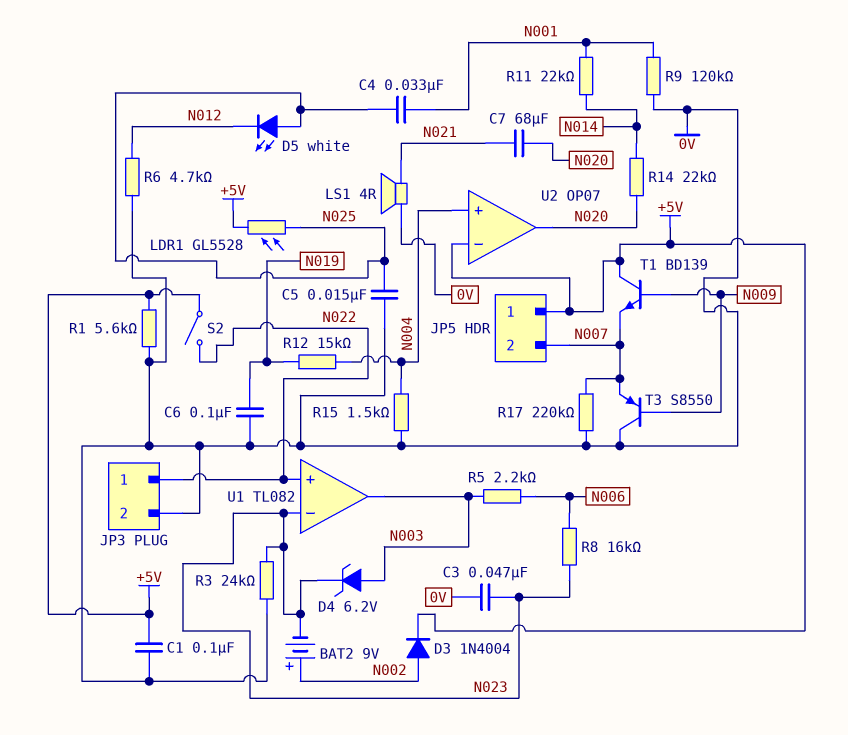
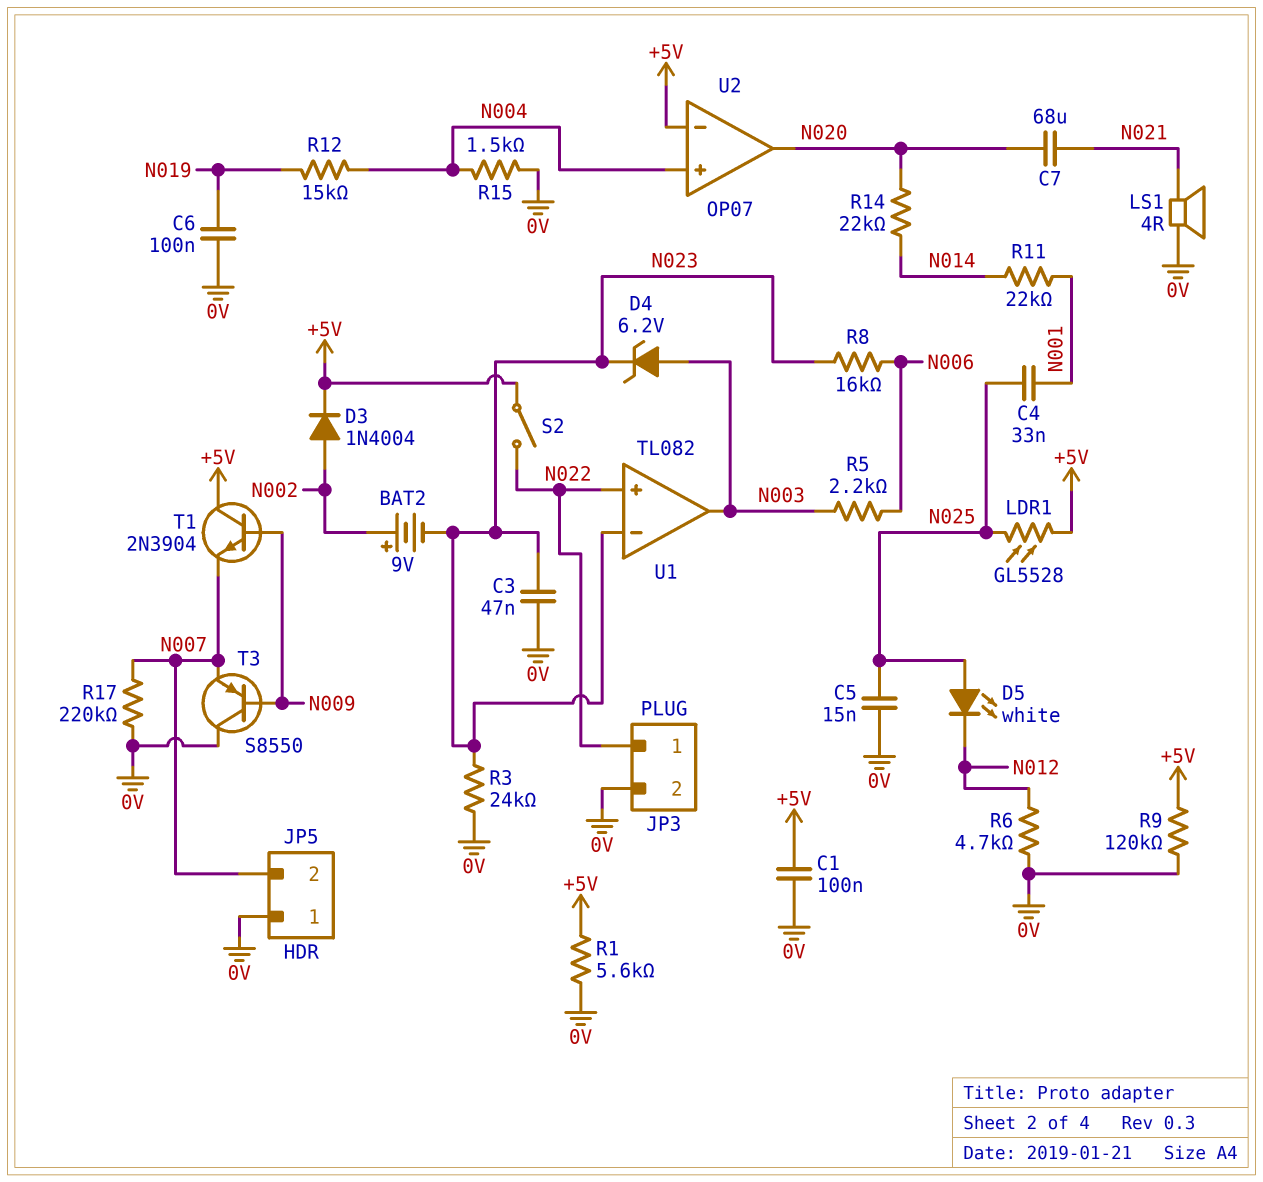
JP5 pin 1: +5V -> 0V
R9: 120k (0V, N001) -> 120k (+5V, 0V)
T1: NPN BD139 (B N009, C +5V, E N007) -> NPN 2N3904 (B N009, C +5V, E N007)

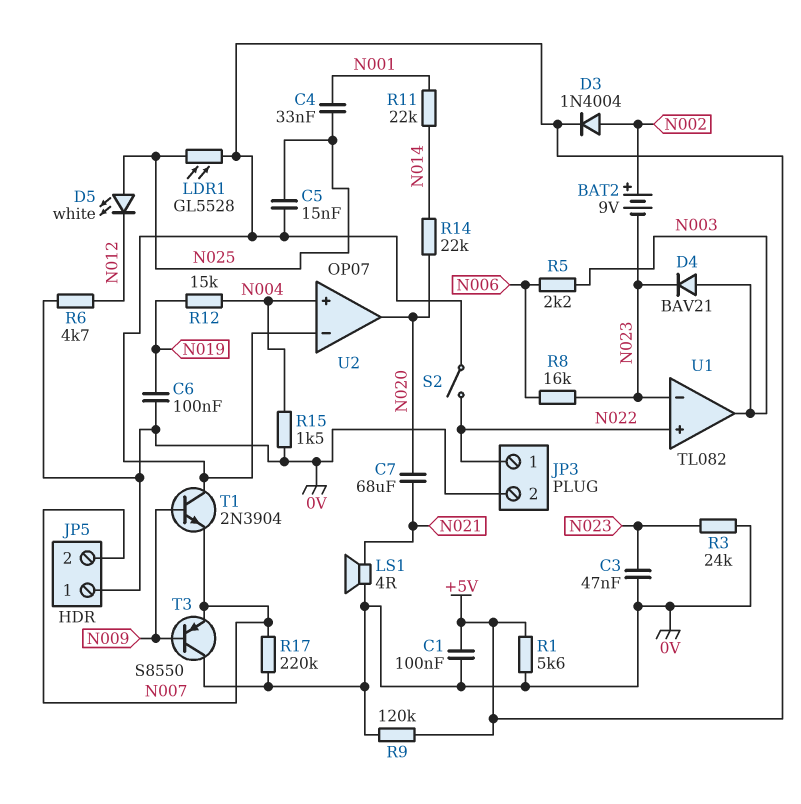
C5: 15nF (0V, N025) -> 15nF (+5V, N025)
D4: zener 6.2V (A N003, K N023) -> diode BAV21 (A N003, K N023)

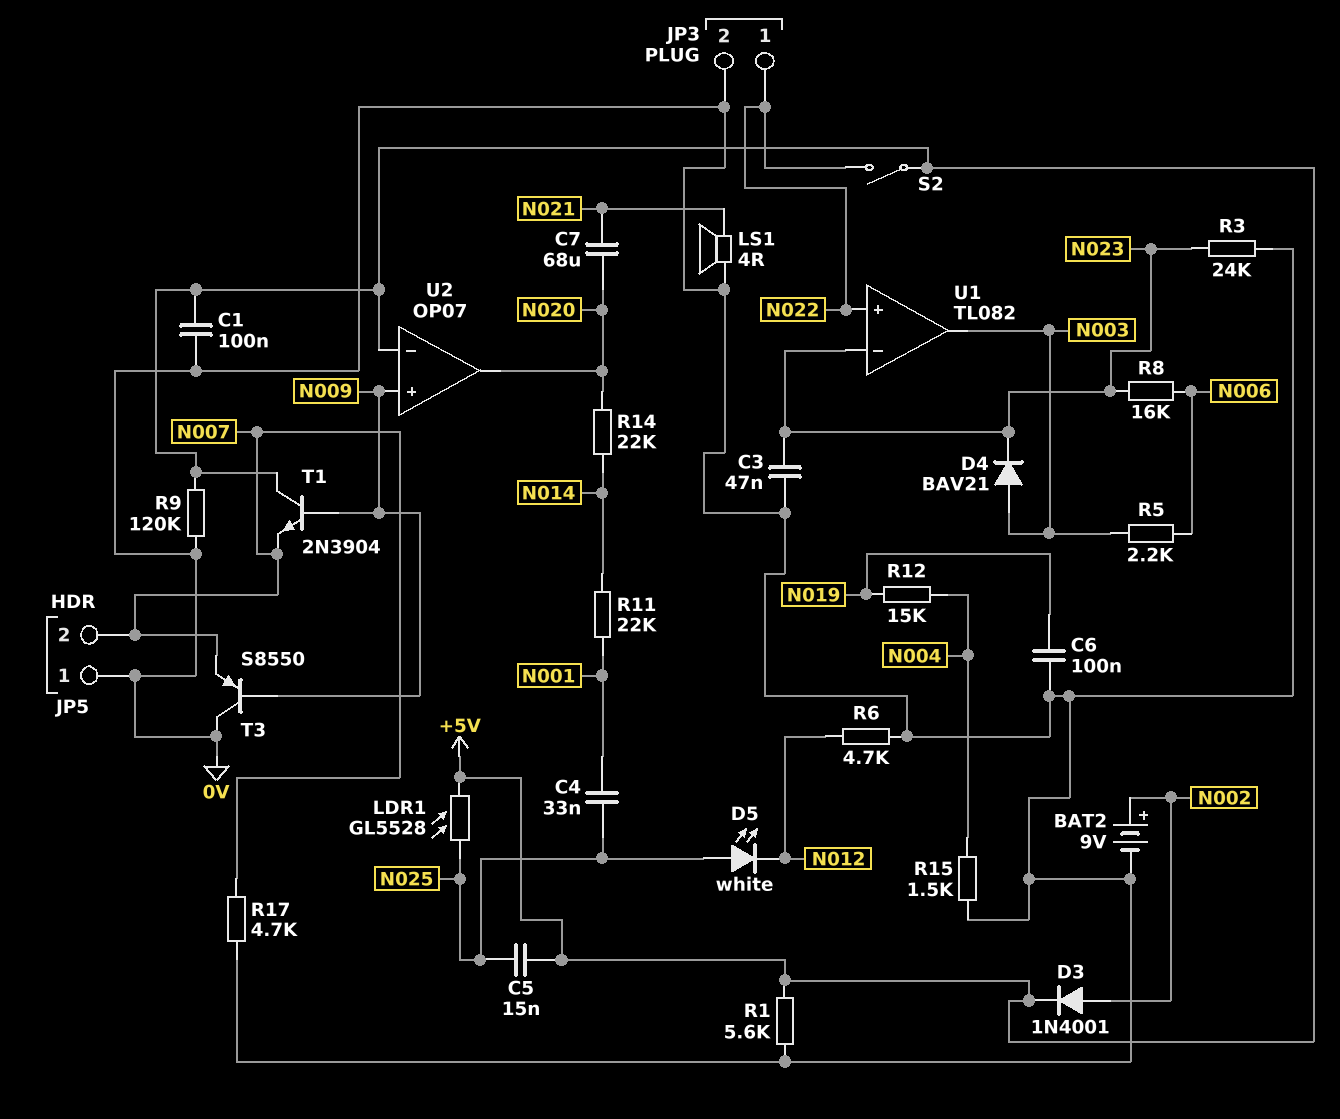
BAT2: 9V (plus N002, minus N023) -> 9V (plus N002, minus 0V)
D3: diode 1N4004 (A N002, K +5V) -> diode 1N4001 (A N002, K +5V)
R17: 220k (0V, N007) -> 4.7k (0V, N007)
U2 pin in+: N004 -> N009

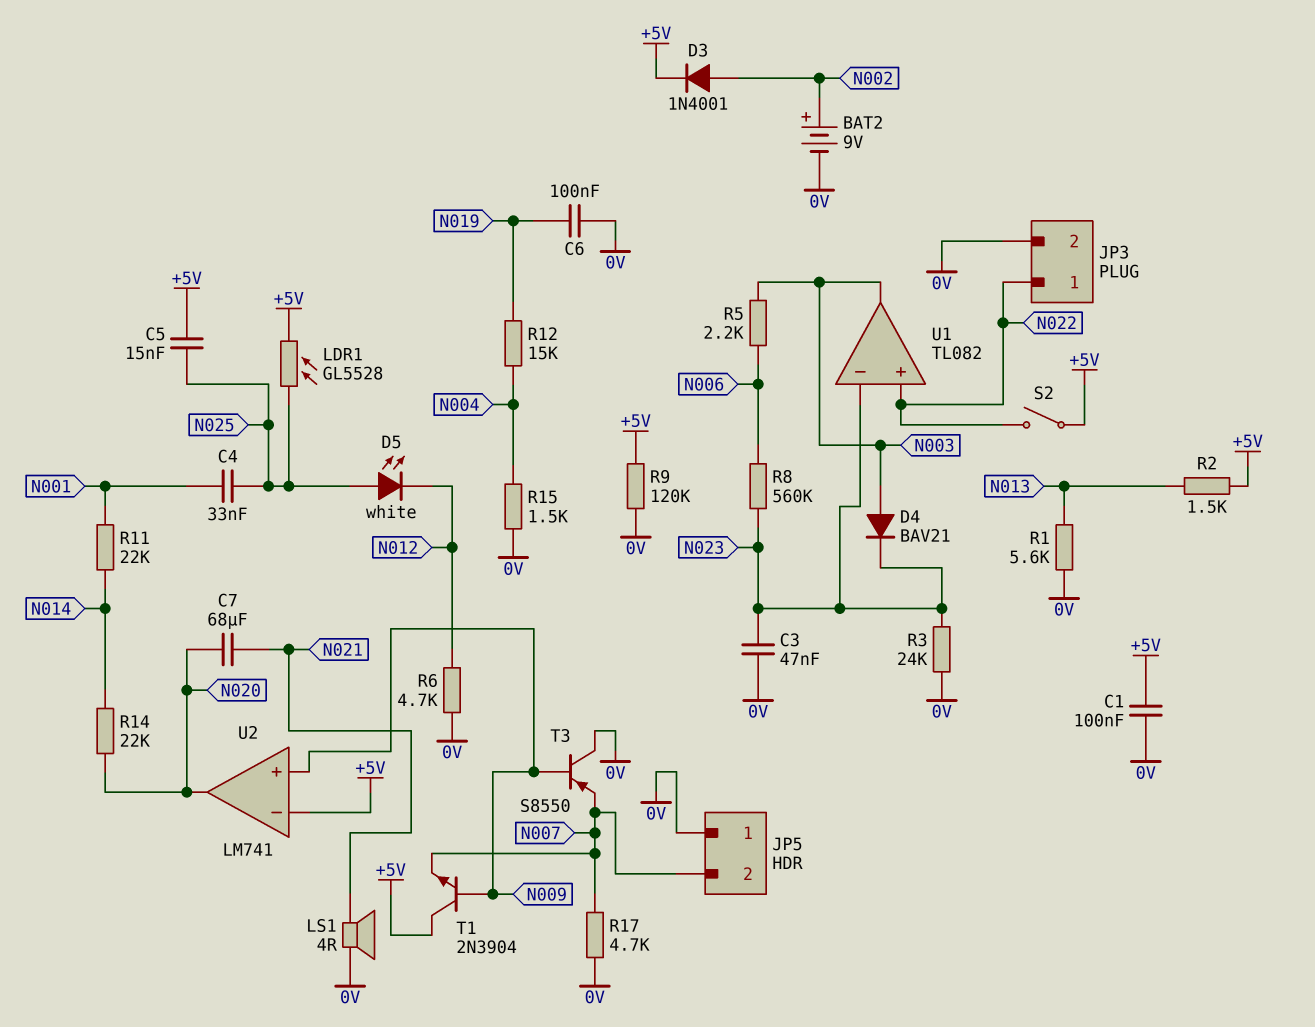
R1: 5.6k (+5V, 0V) -> 5.6k (0V, N013)
R2: none -> 1.5k (+5V, N013)
R8: 16k (N006, N023) -> 560k (N006, N023)
U2: OP07 -> LM741

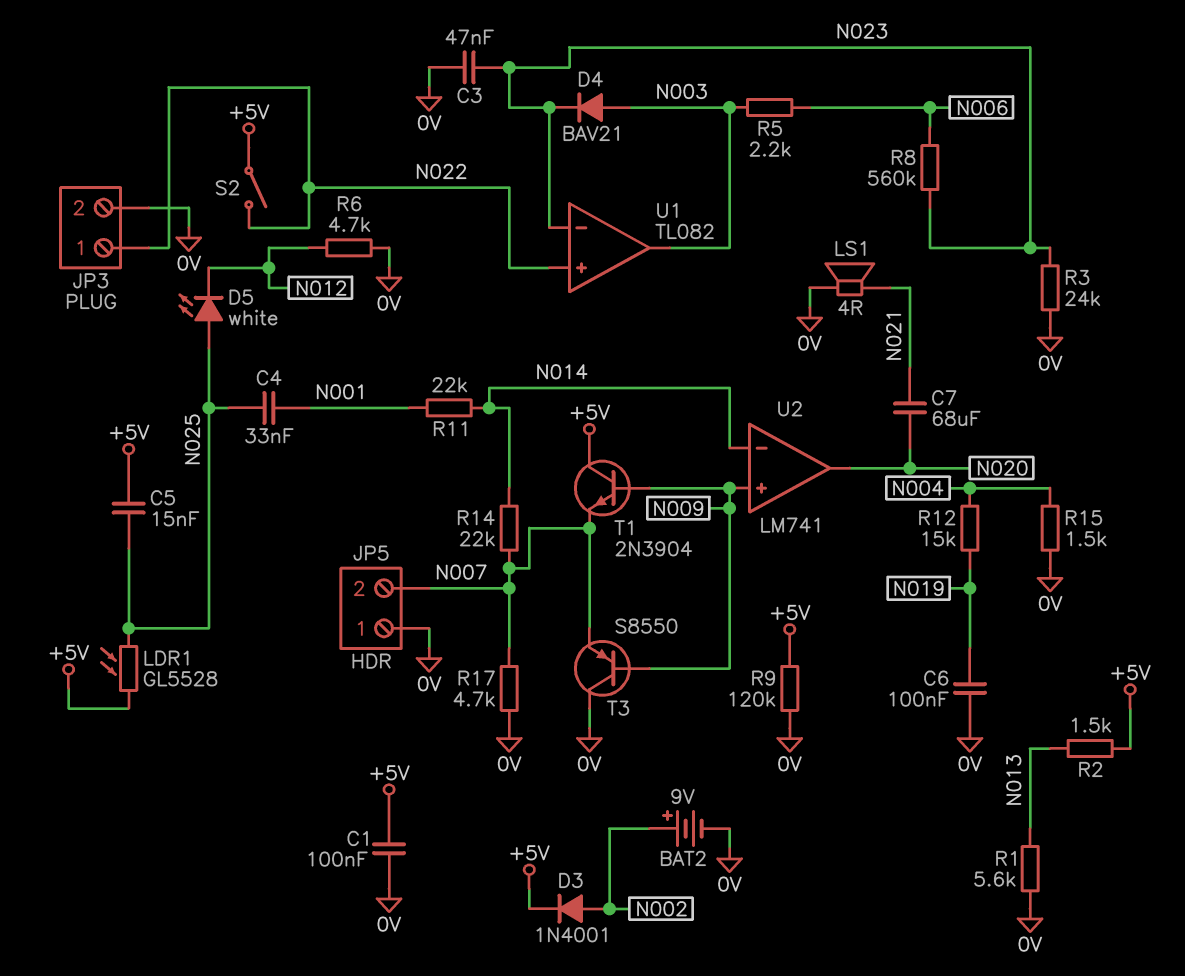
R14: 22k (N014, N020) -> 22k (N007, N014)
U2 pin in-: +5V -> N014

